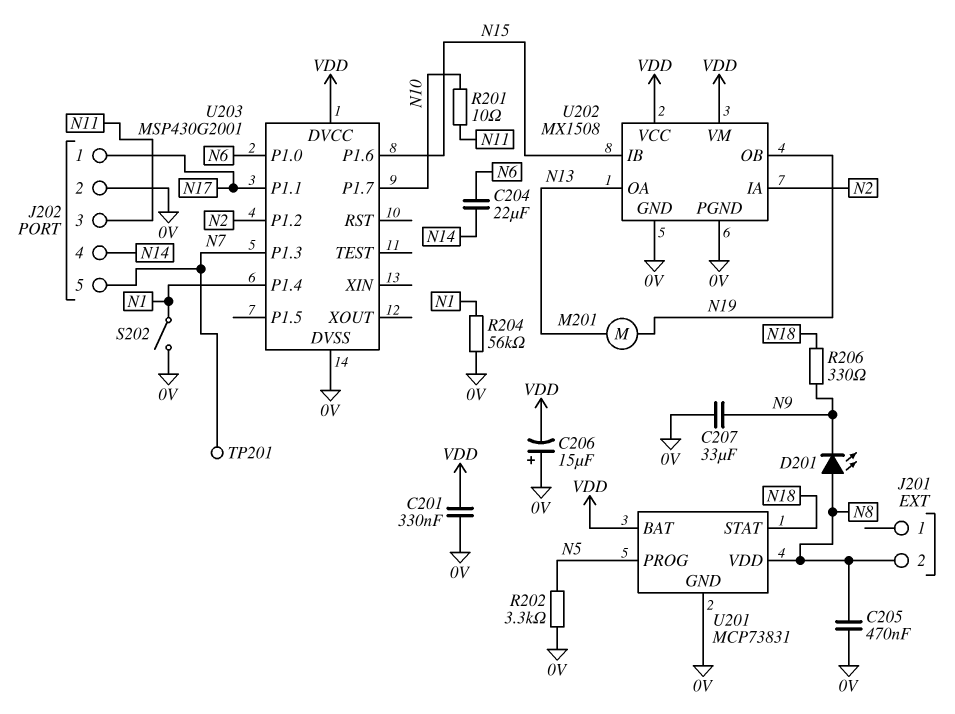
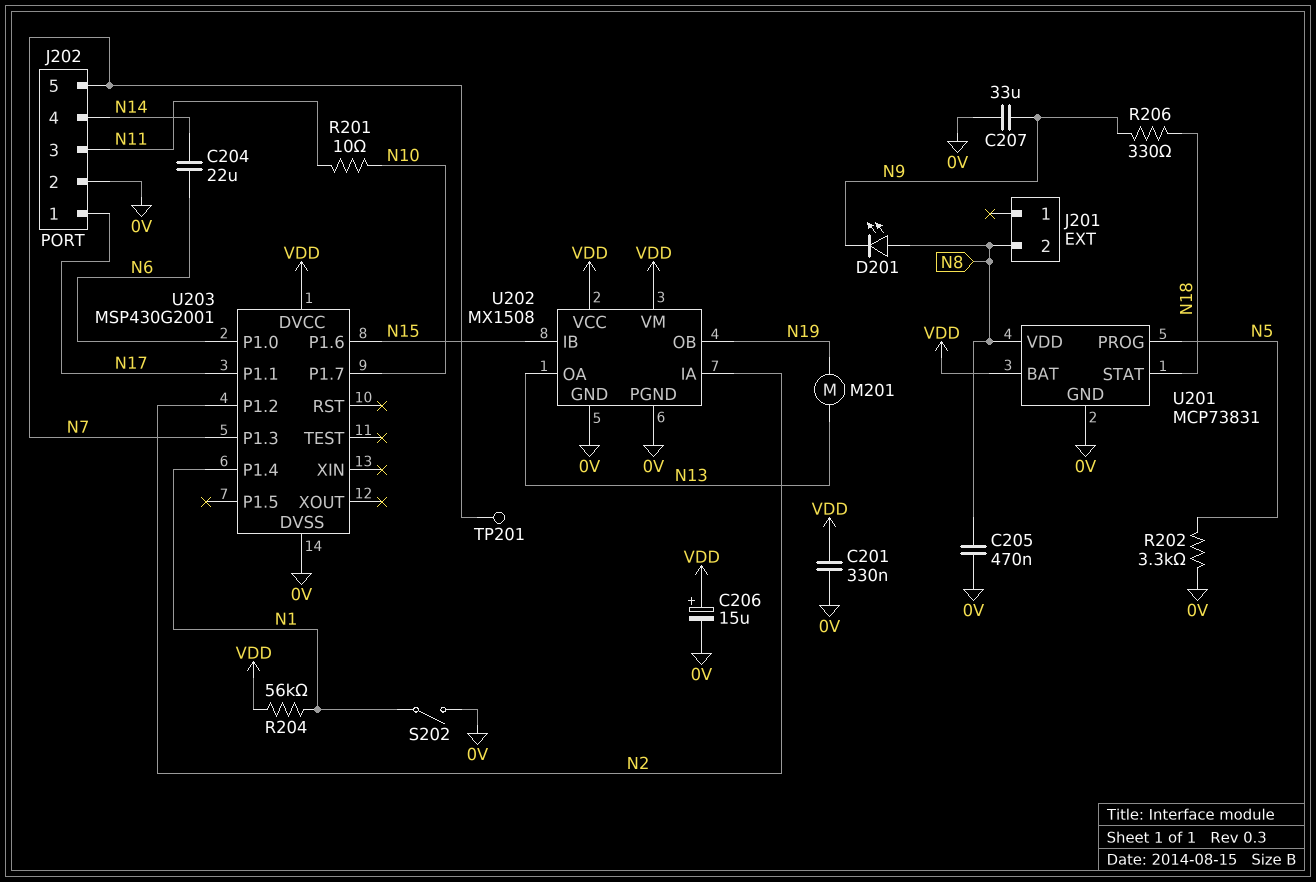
C206: 15uF (plus 0V, minus VDD) -> 15uF (plus VDD, minus 0V)
R204: 56k (0V, N1) -> 56k (N1, VDD)

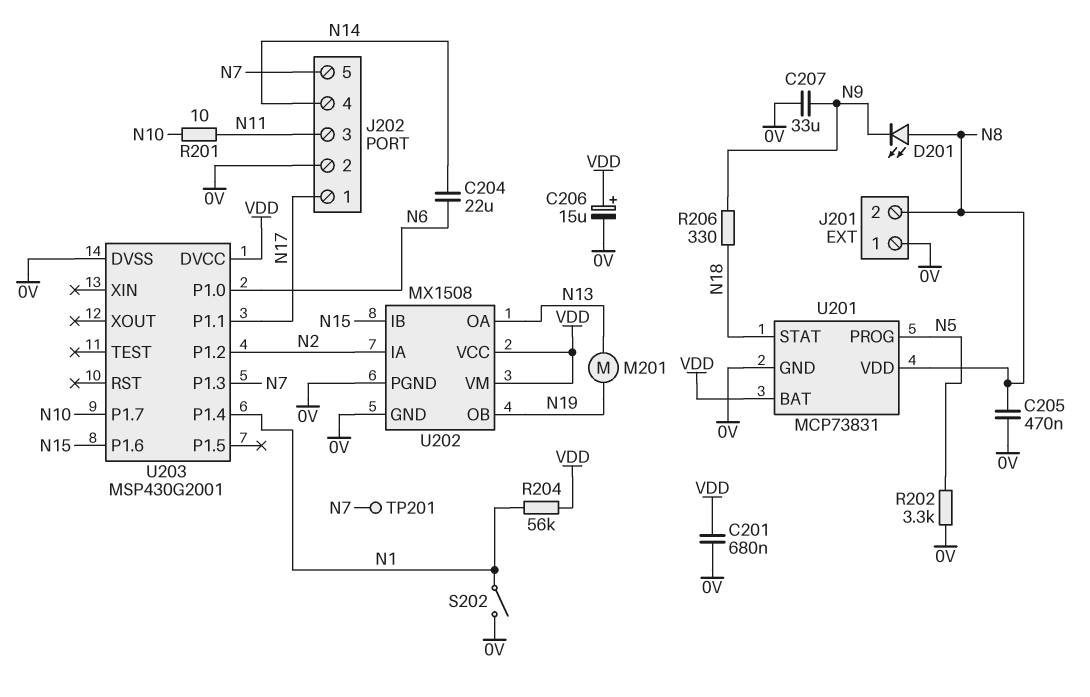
C201: 330nF (0V, VDD) -> 680nF (0V, VDD)
J201 pin 1: none -> 0V

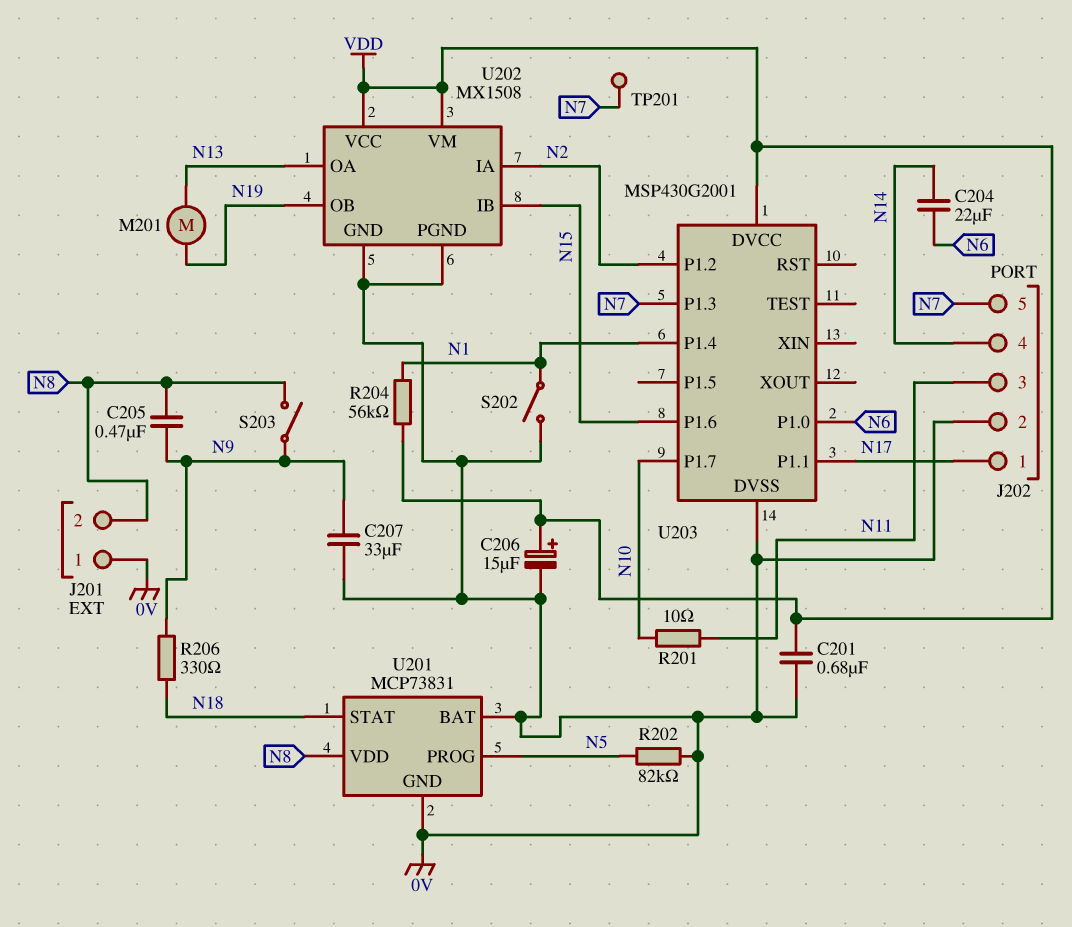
C205: 470nF (0V, N8) -> 470nF (N8, N9)
D201: LED (A N8, K N9) -> none
R202: 3.3k (0V, N5) -> 82k (0V, N5)
S203: none -> switch (N8, N9)
U201 pin BAT: VDD -> 0V

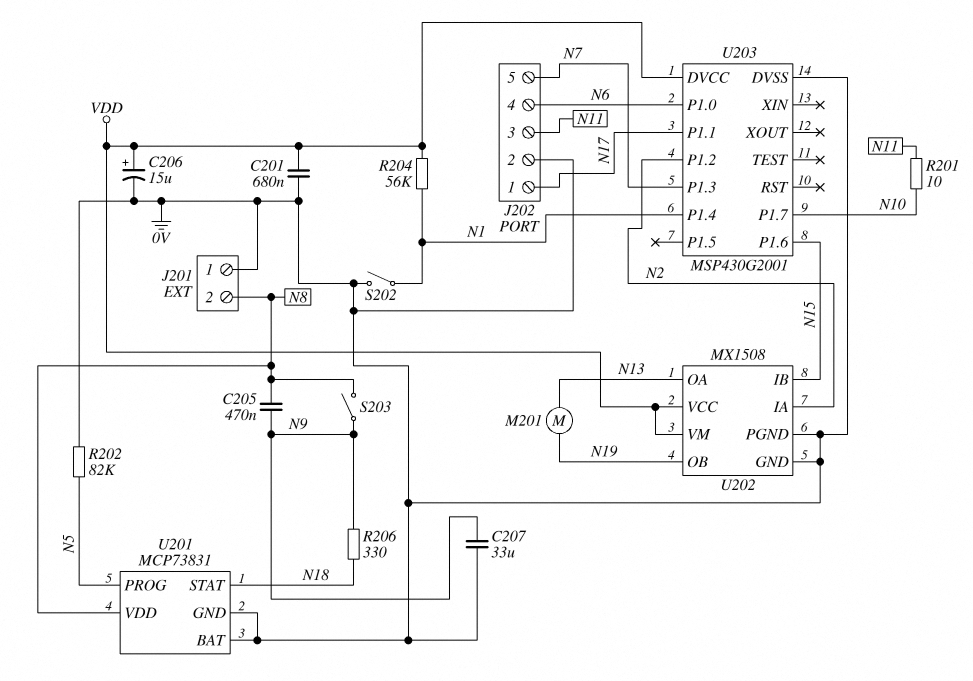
C204: 22uF (N6, N14) -> none
J202 pin 4: N14 -> N6
TP201: test point (N7) -> none

